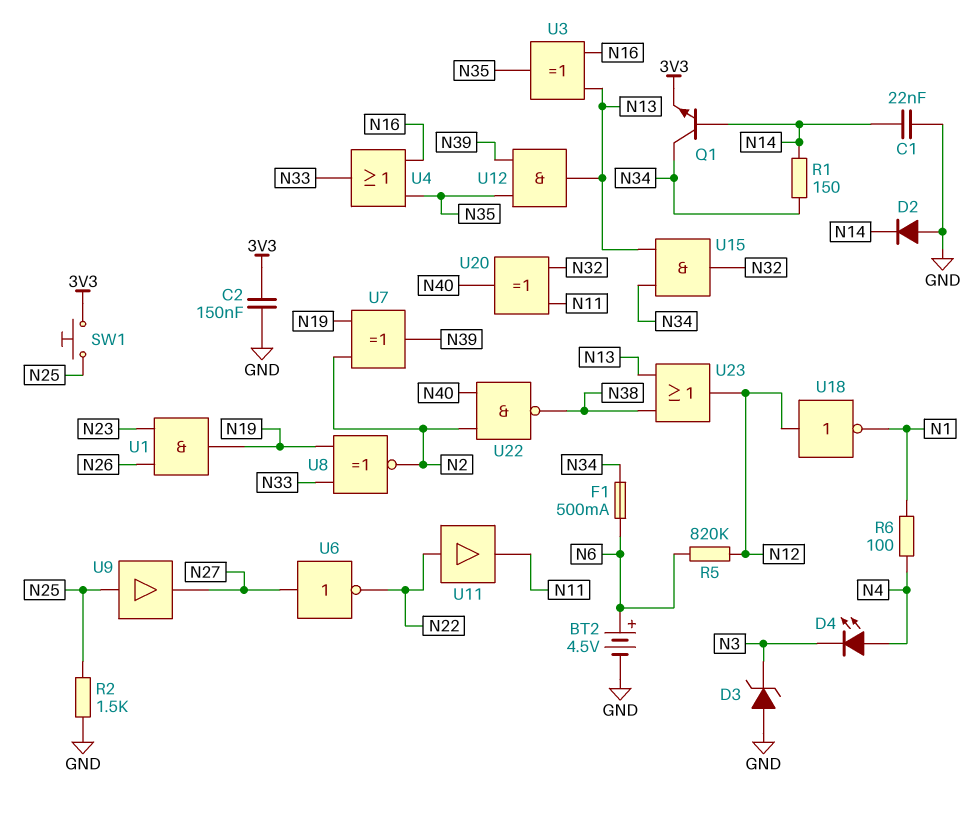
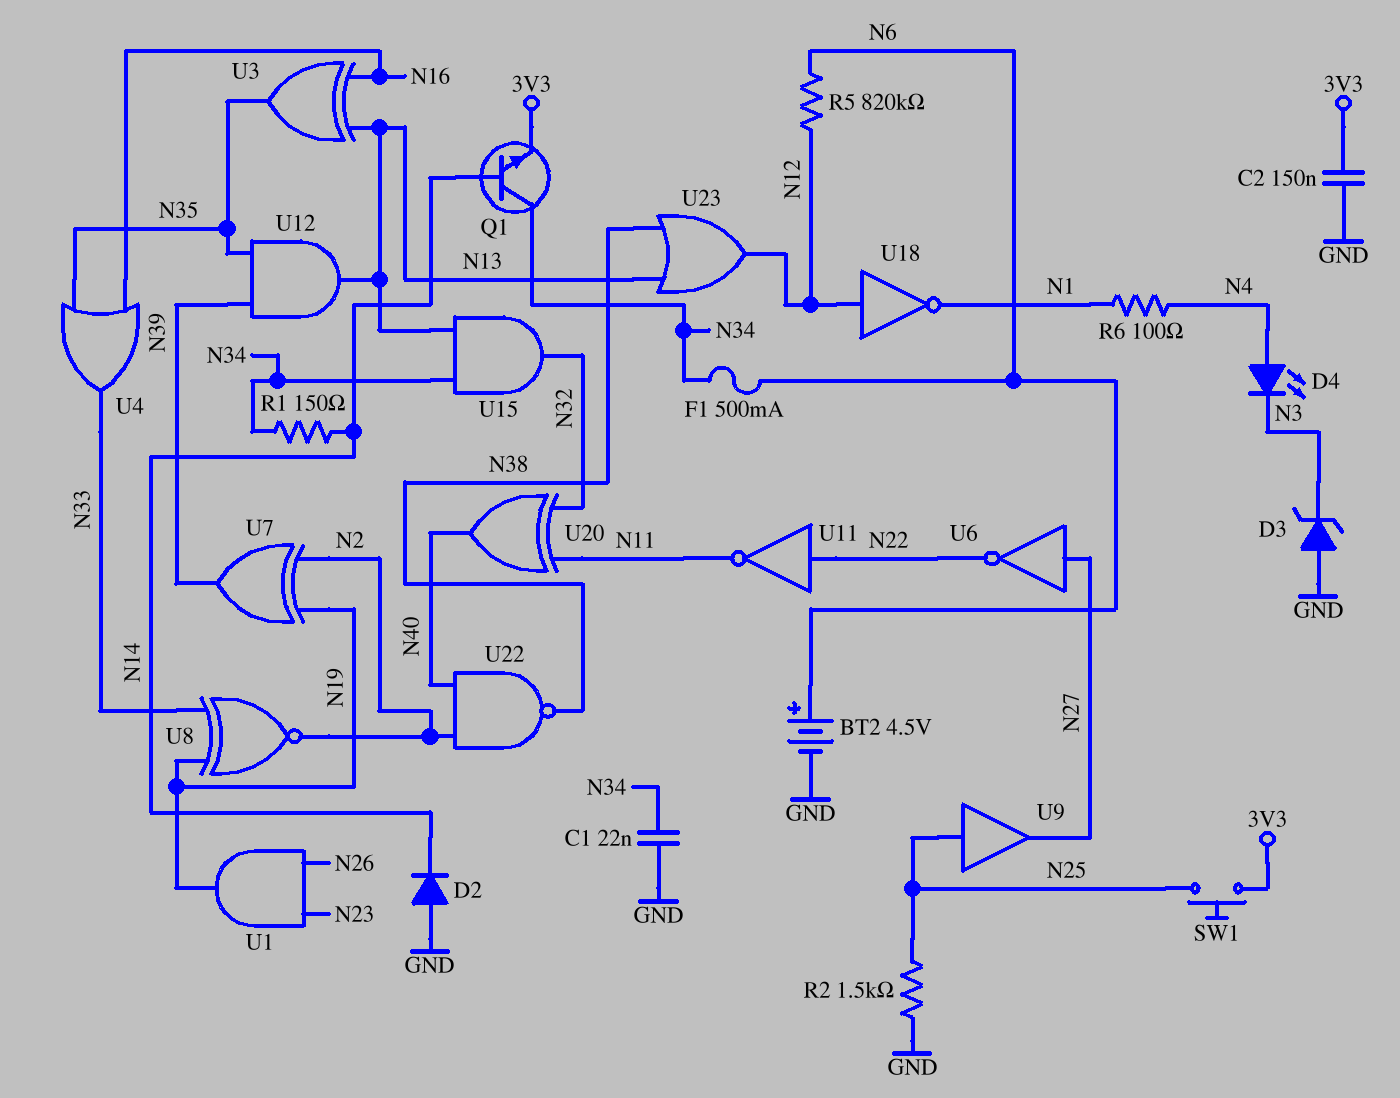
C1: 22nF (GND, N14) -> 22nF (GND, N34)
U11: buffer (in N22, out N11) -> NOT (in N22, out N11)

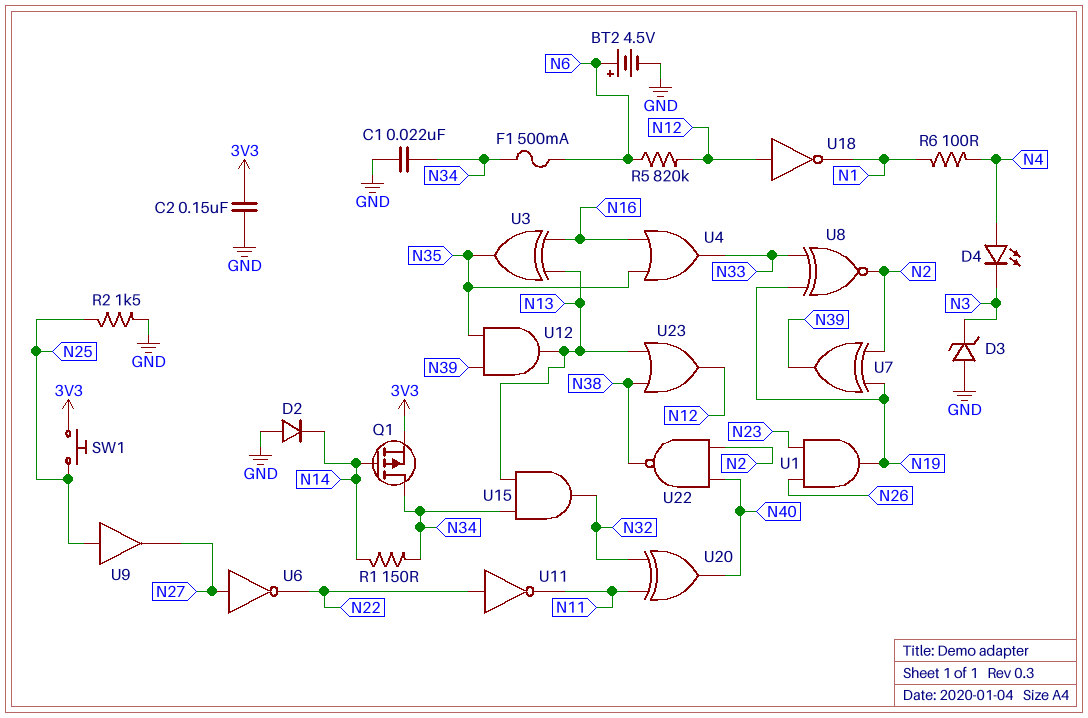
Q1: NPN (B N14, C N34, E 3V3) -> PMOS (G N14, D N34, S 3V3)

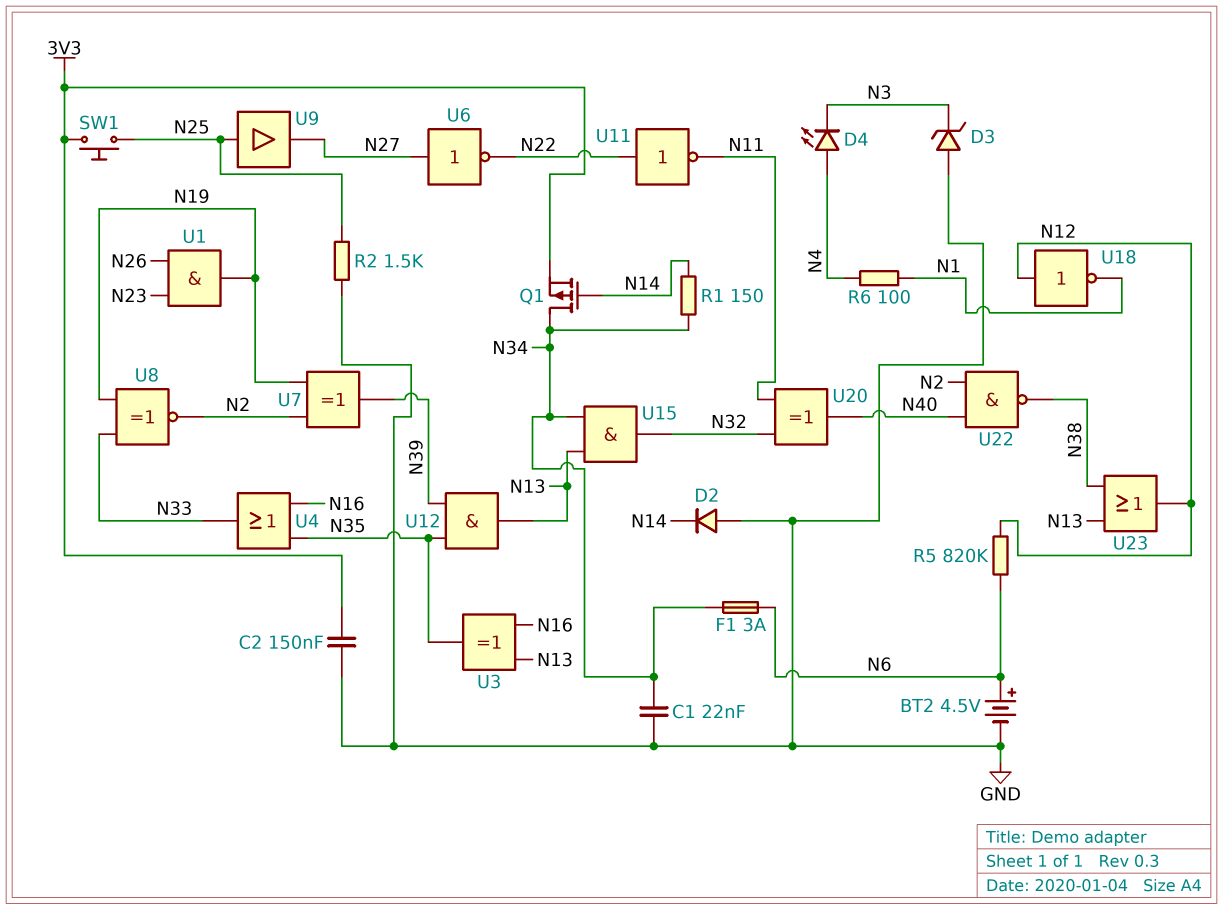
F1: 500mA (N6, N34) -> 3A (N6, N34)

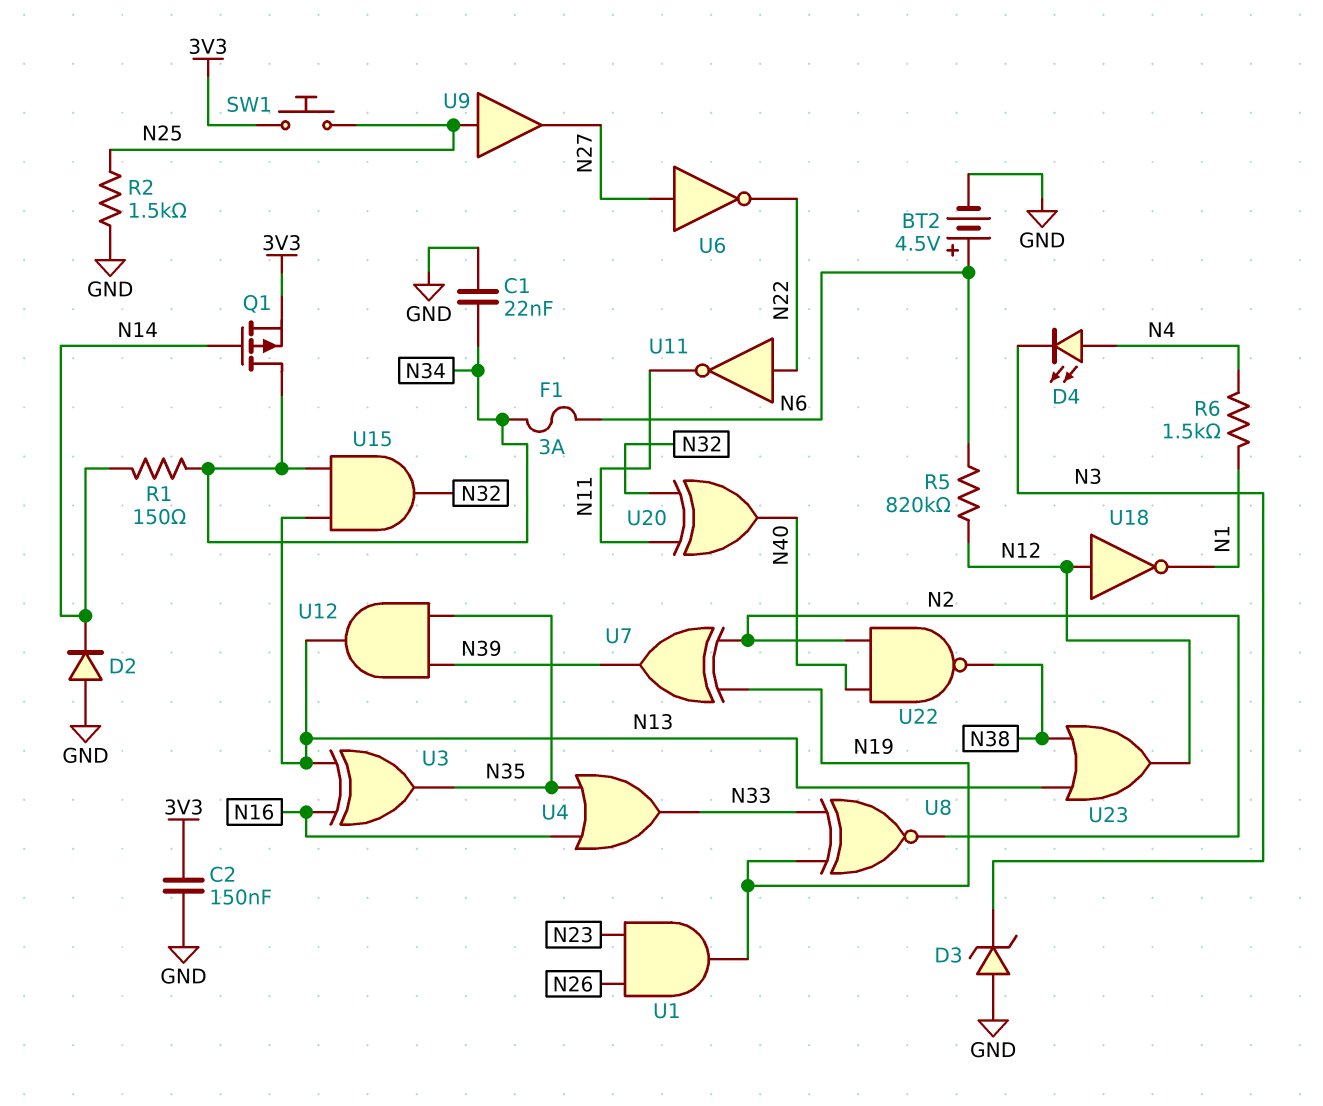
R6: 100 (N1, N4) -> 1.5k (N1, N4)

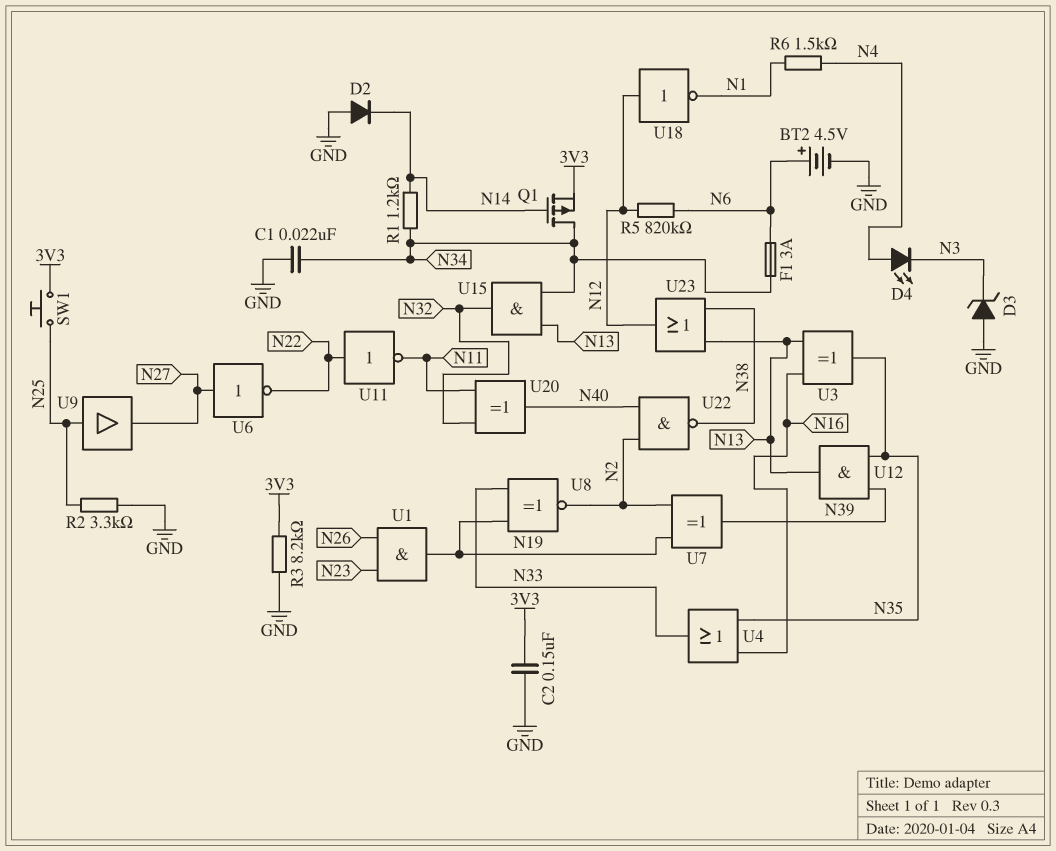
R1: 150 (N14, N34) -> 1.2k (N14, N34)
R2: 1.5k (GND, N25) -> 3.3k (GND, N25)
R3: none -> 8.2k (3V3, GND)

